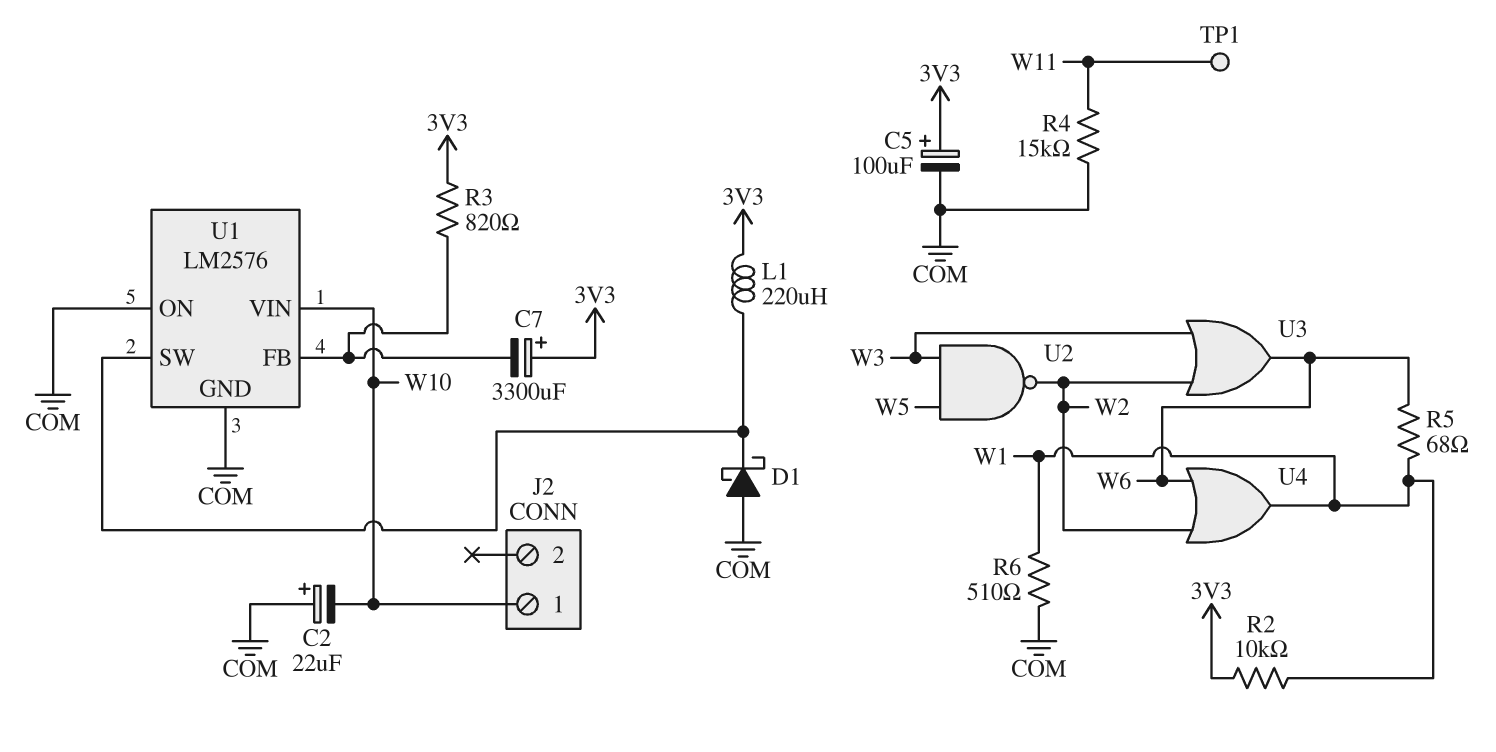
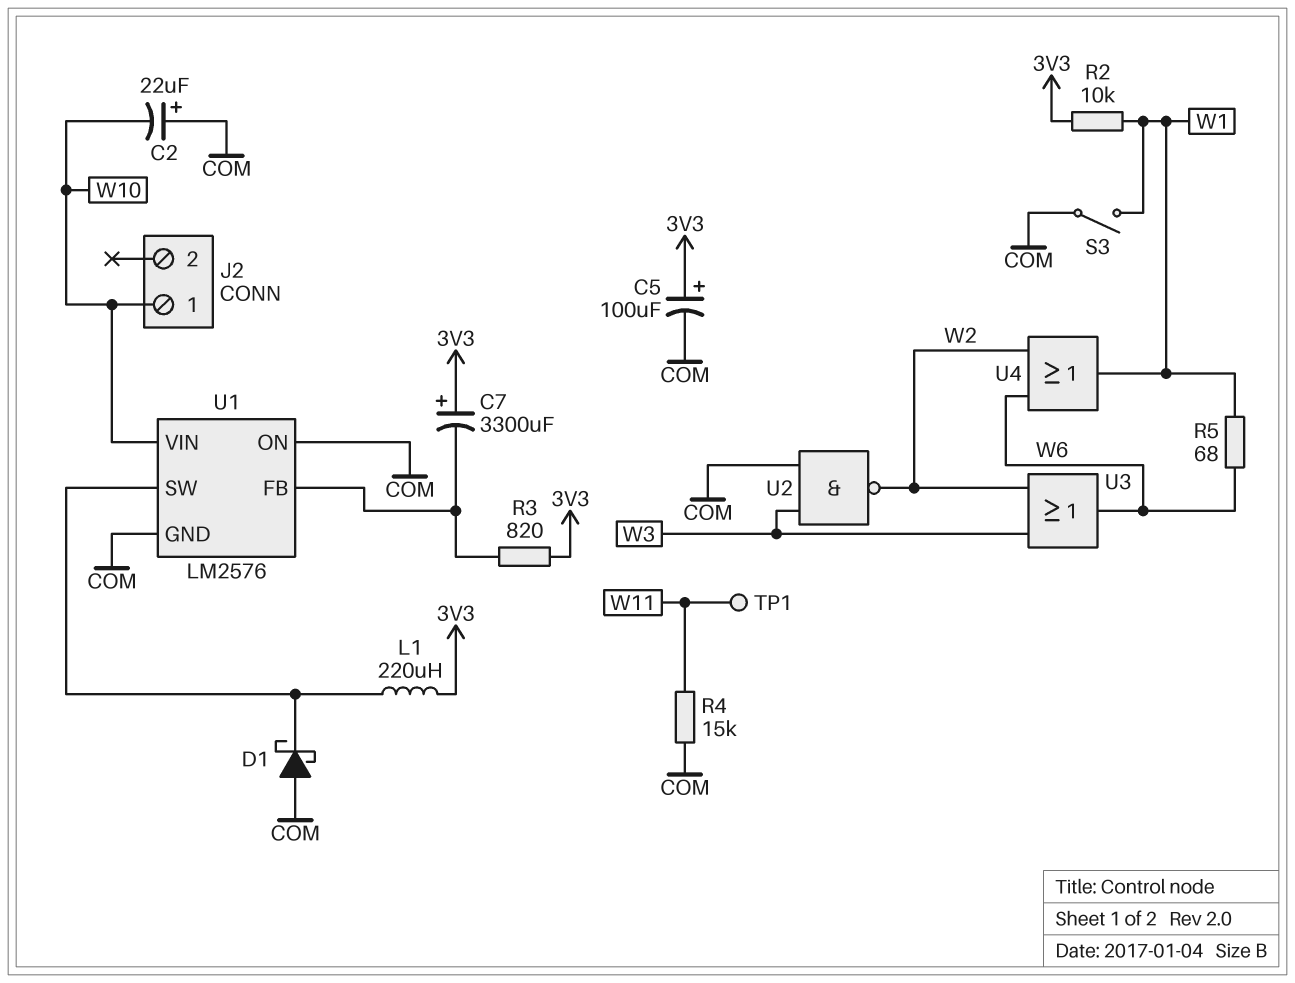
R6: 510 (COM, W1) -> none
S3: none -> switch (COM, W1)
U2: NAND (in W3, in W5, out W2) -> NAND (in COM, in W3, out W2)

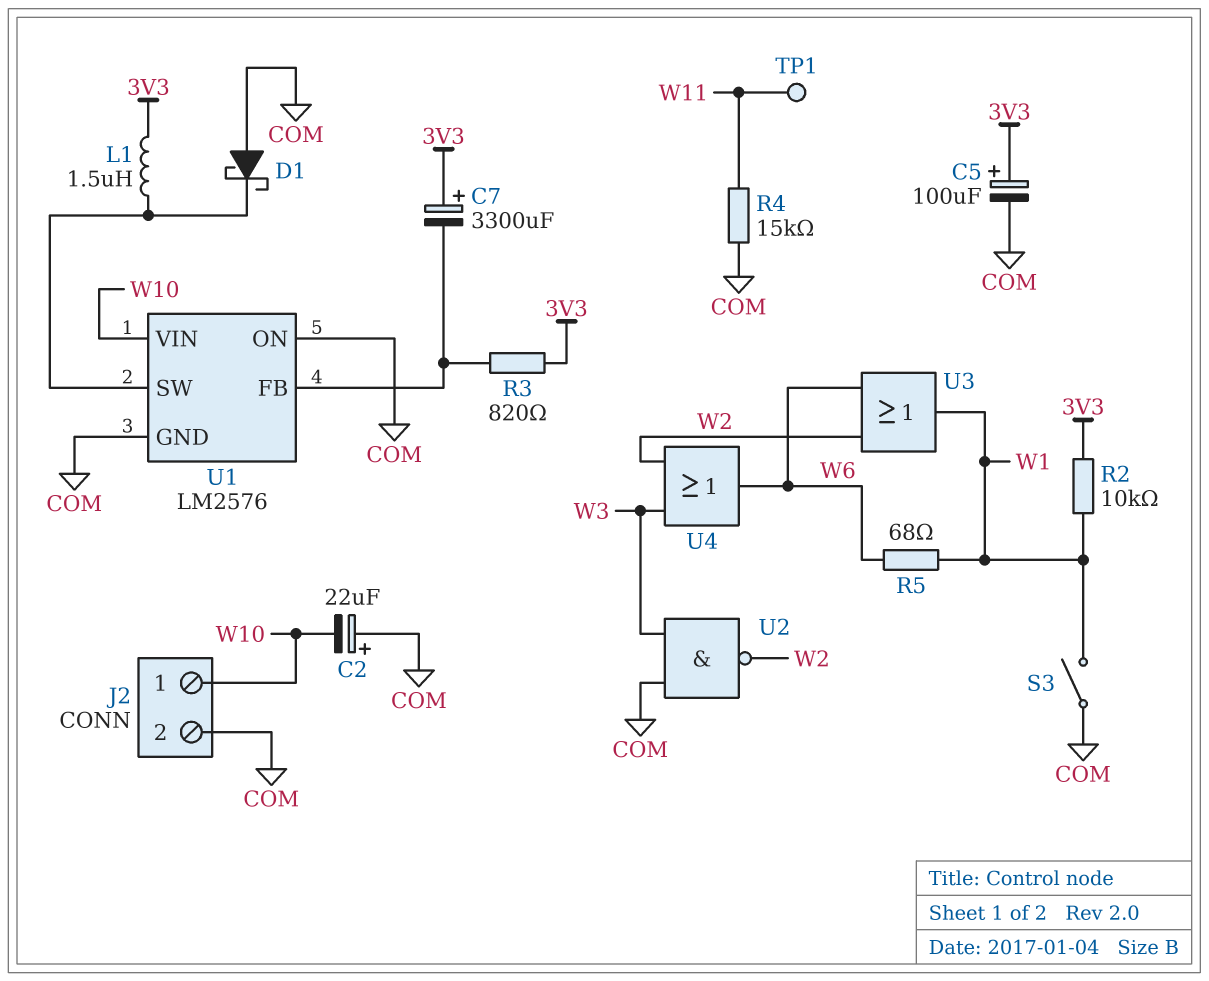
J2 pin 2: none -> COM
L1: 220uH (3V3, U1/SW) -> 1.5uH (3V3, U1/SW)
U3: OR (in W2, in W3, out W6) -> OR (in W2, in W6, out W1)
U4: OR (in W2, in W6, out W1) -> OR (in W2, in W3, out W6)

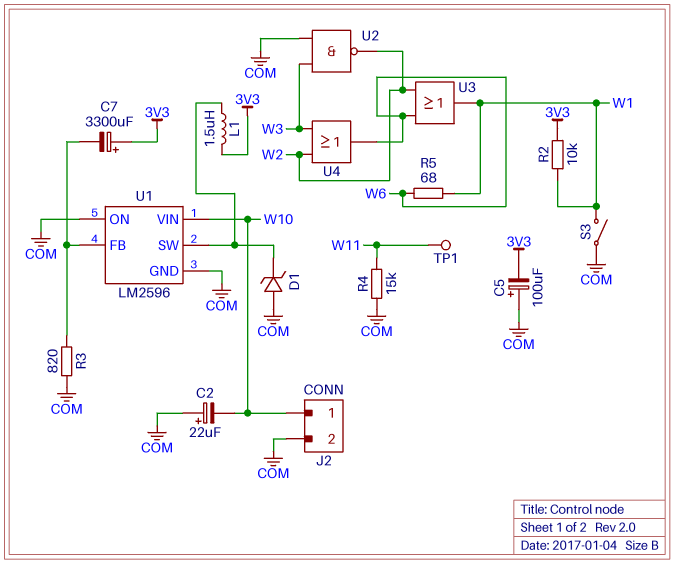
C5: 100uF (plus 3V3, minus COM) -> 100uF (plus COM, minus 3V3)
D1: schottky (A COM, K U1/SW) -> zener (A COM, K U1/SW)
R3: 820 (3V3, U1/FB) -> 820 (COM, U1/FB)
U1: LM2576 -> LM2596

